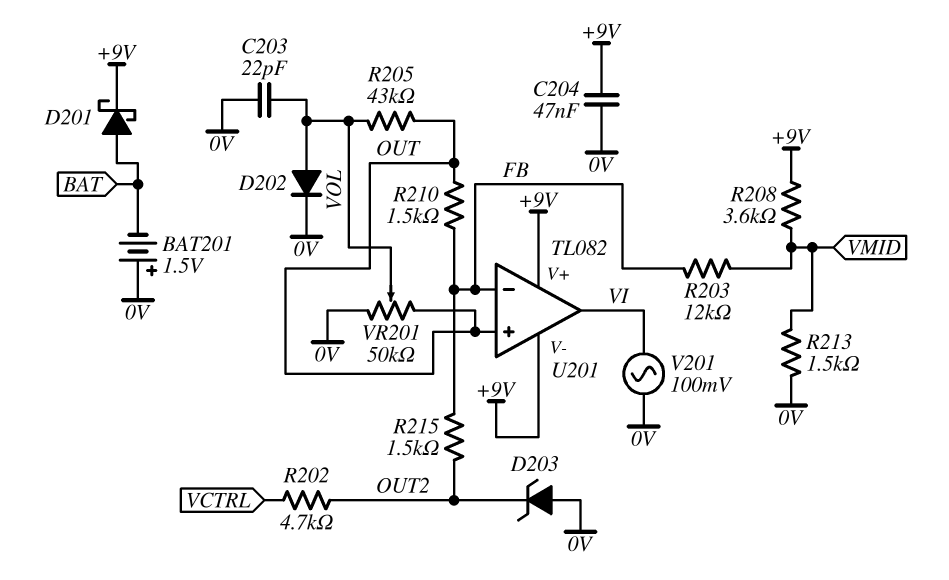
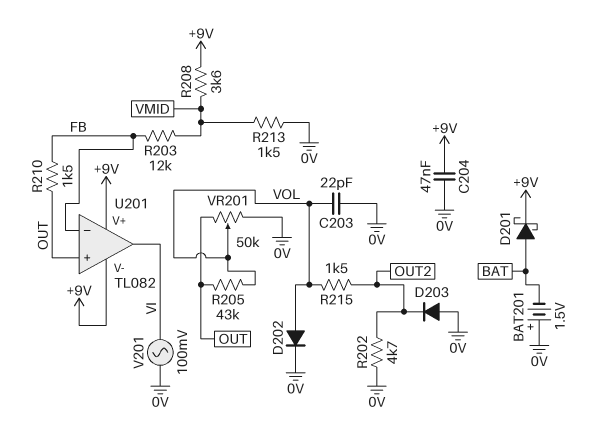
D203: zener (A 0V, K OUT2) -> diode (A 0V, K OUT2)
R202: 4.7k (OUT2, VCTRL) -> 4.7k (0V, OUT2)
R215: 1.5k (FB, OUT2) -> 1.5k (OUT2, VOL)

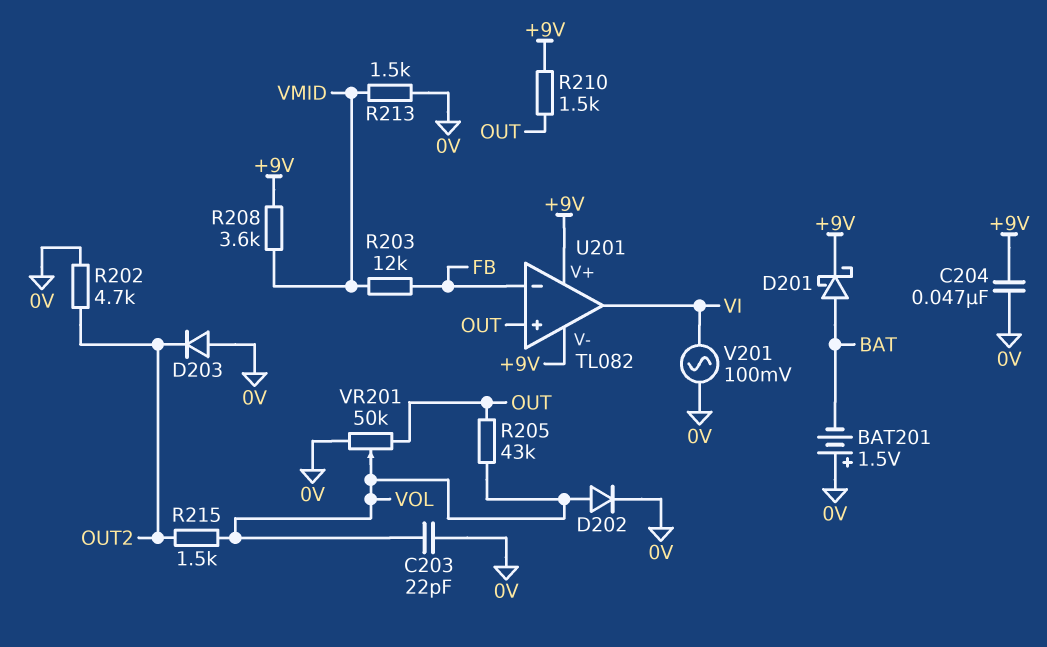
R210: 1.5k (FB, OUT) -> 1.5k (+9V, OUT)

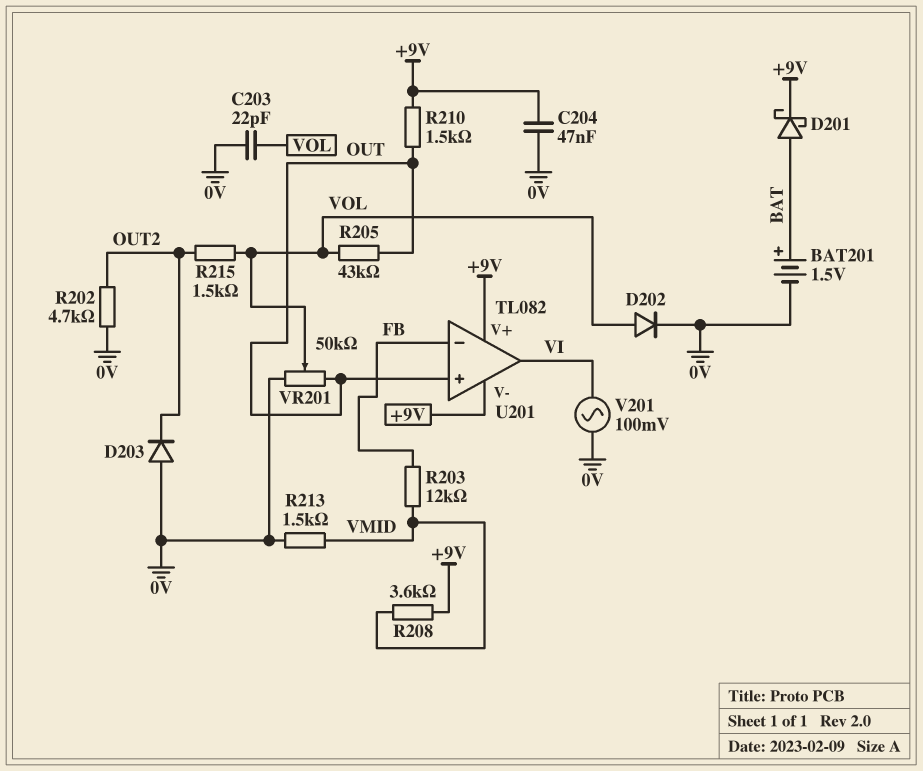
BAT201: 1.5V (plus 0V, minus BAT) -> 1.5V (plus BAT, minus 0V)

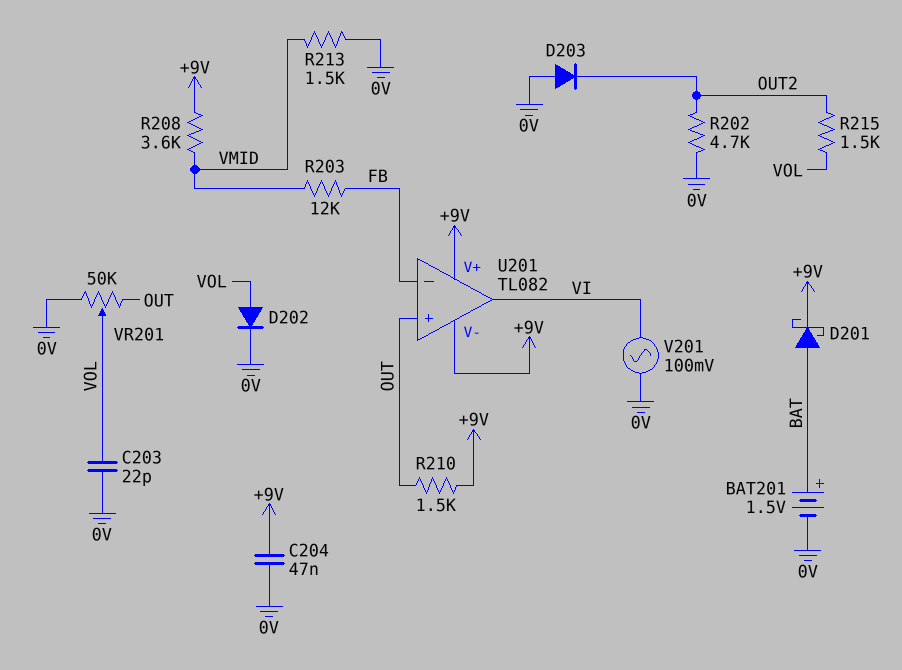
R205: 43k (OUT, VOL) -> none

